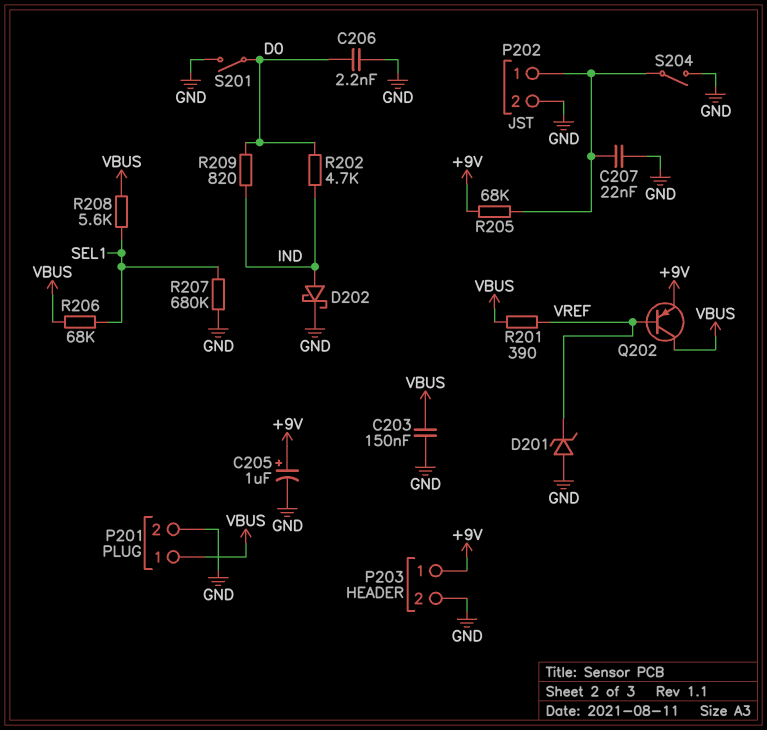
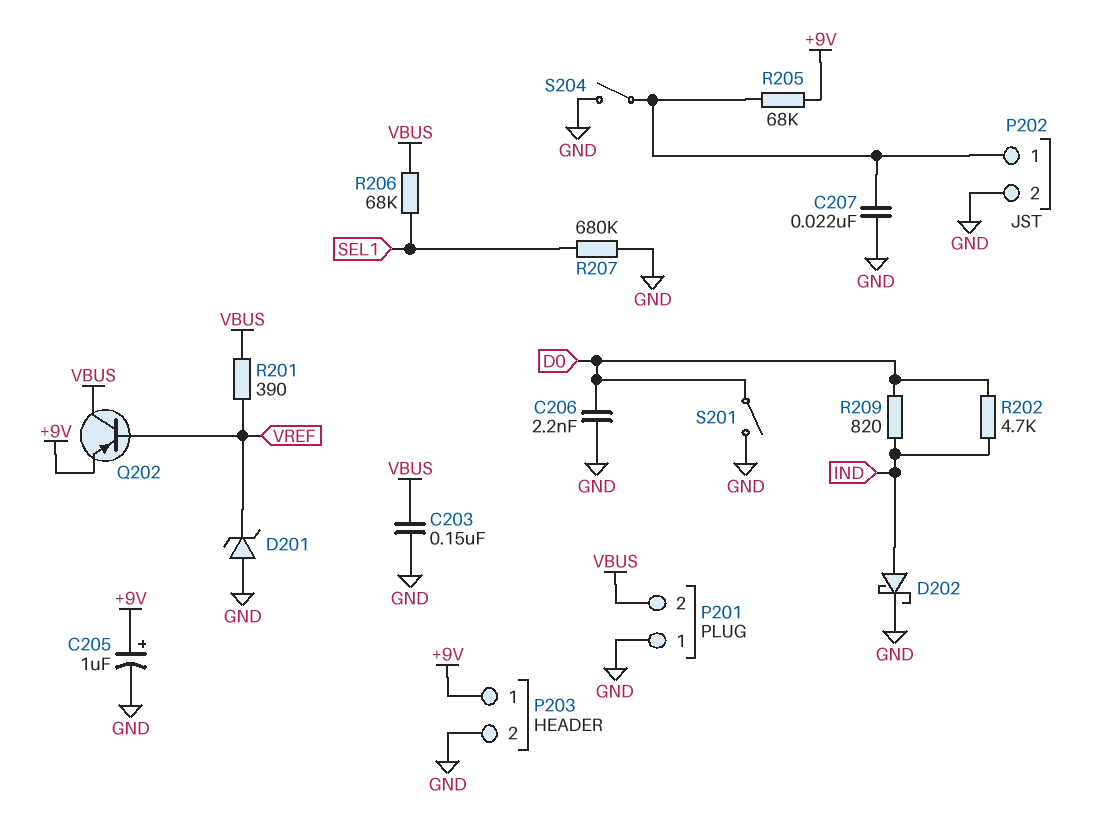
P201 pin 1: VBUS -> GND
P201 pin 2: GND -> VBUS
R208: 5.6k (SEL1, VBUS) -> none

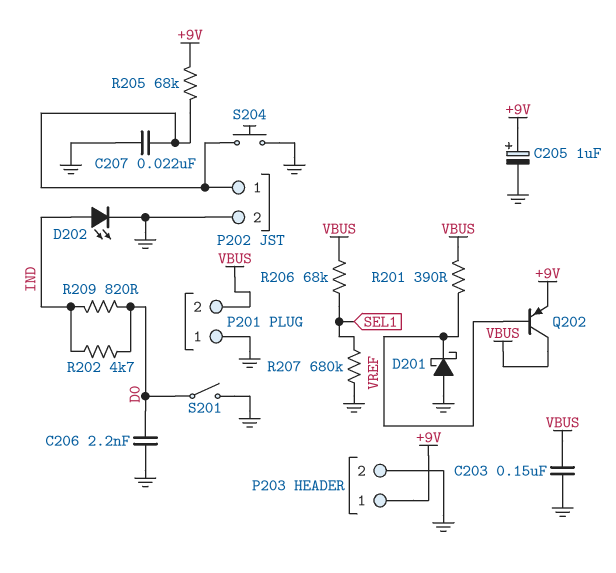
D201: zener (A GND, K VREF) -> schottky (A GND, K VREF)
D202: schottky (A IND, K GND) -> LED (A IND, K GND)
S204: switch (GND, P202/1) -> button (GND, P202/1)

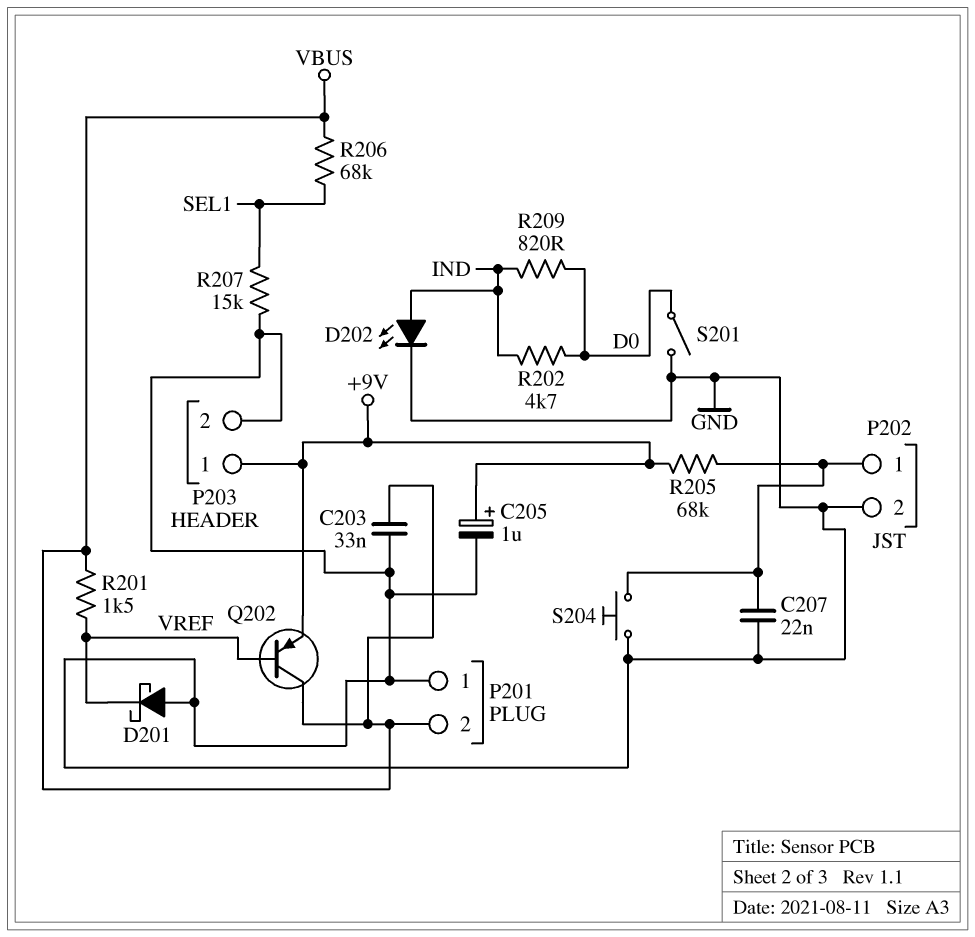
C203: 150nF (GND, VBUS) -> 33nF (GND, VBUS)
C206: 2.2nF (D0, GND) -> none
R201: 390 (VBUS, VREF) -> 1.5k (VBUS, VREF)
R207: 680k (GND, SEL1) -> 15k (GND, SEL1)

